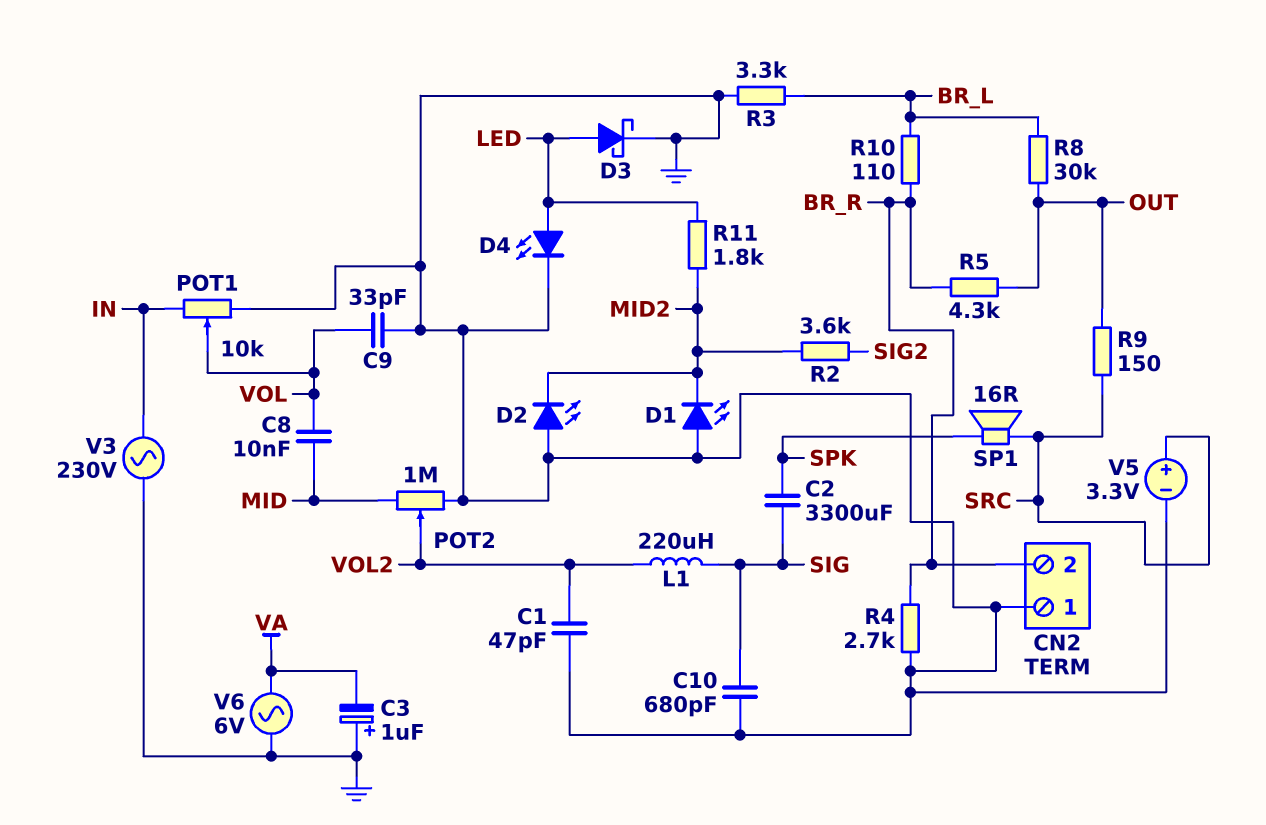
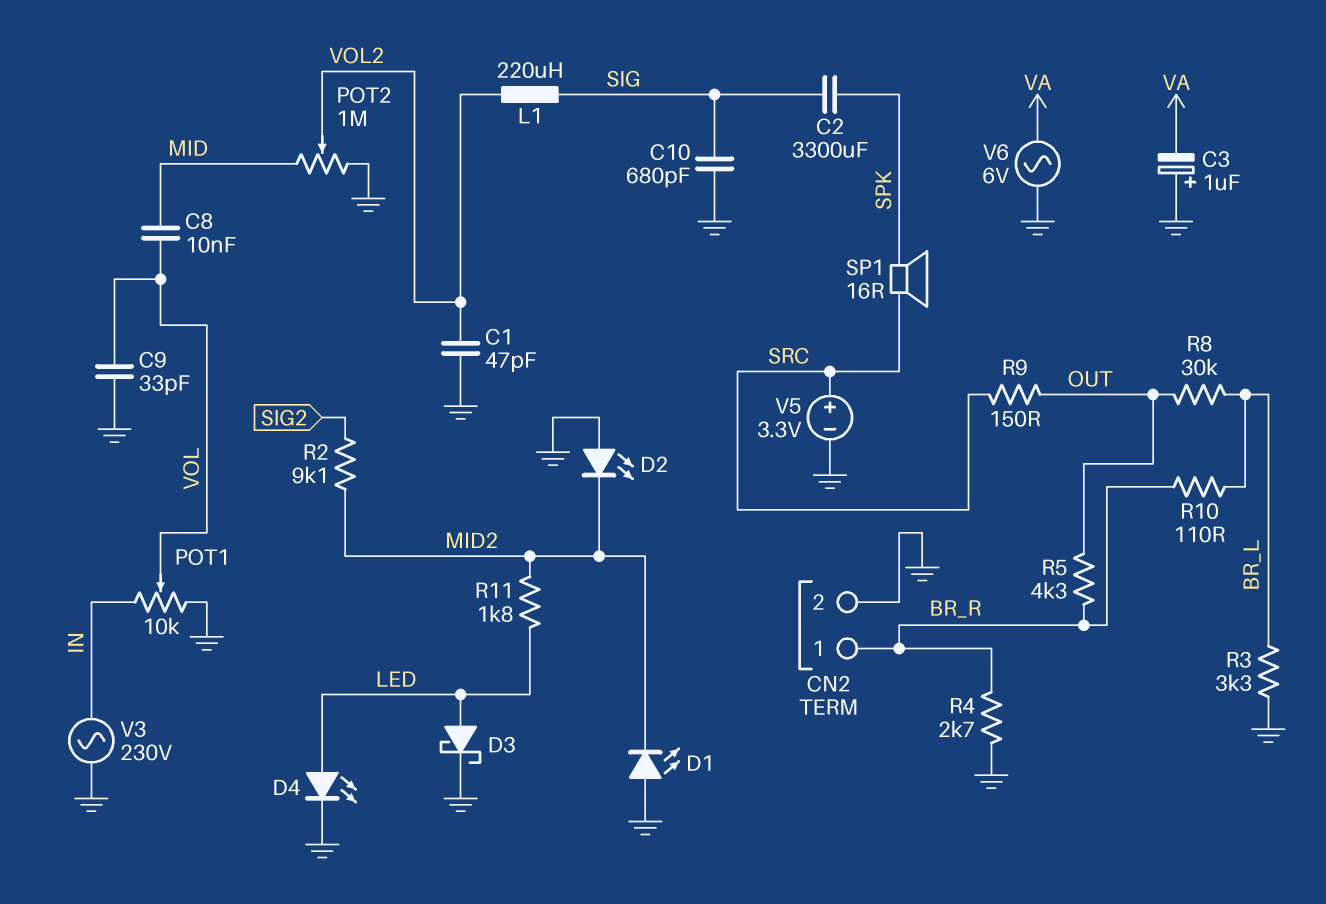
CN2 pin 1: GND -> BR_R
CN2 pin 2: BR_R -> GND
R2: 3.6k (MID2, SIG2) -> 9.1k (MID2, SIG2)

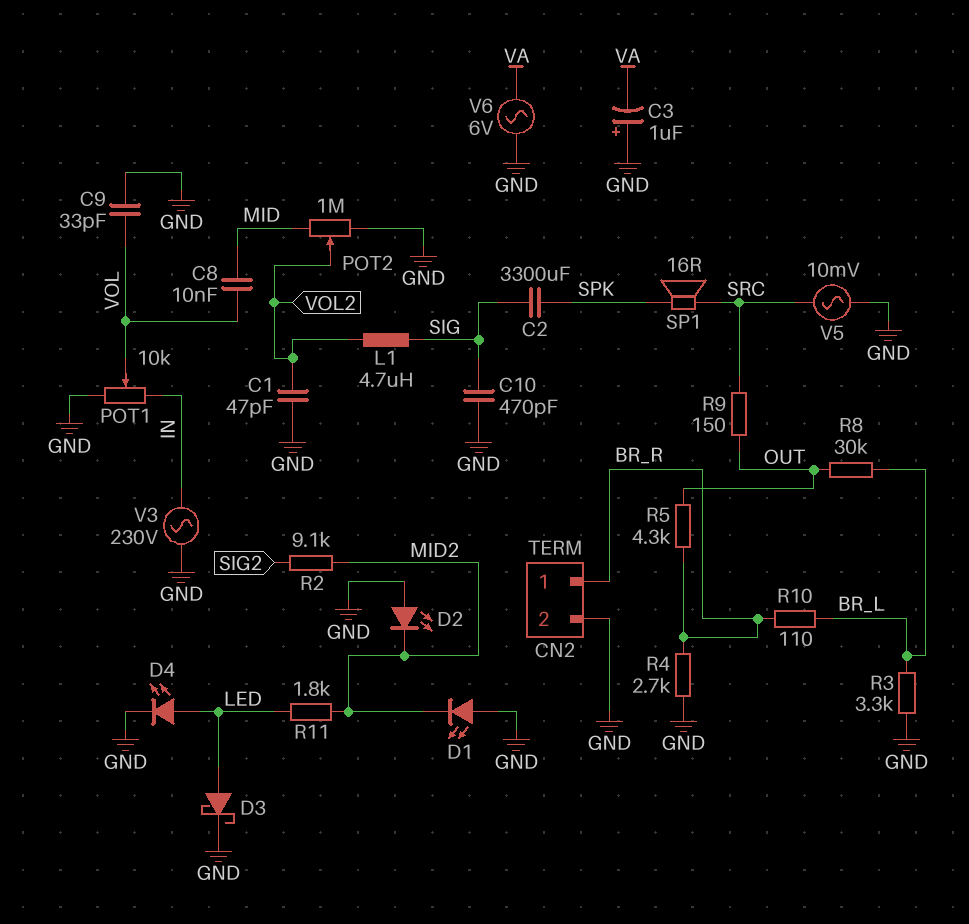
C10: 680pF (GND, SIG) -> 470pF (GND, SIG)
L1: 220uH (SIG, VOL2) -> 4.7uH (SIG, VOL2)
V5: 3.3V (plus SRC, minus GND) -> AC 10mV (GND, SRC)

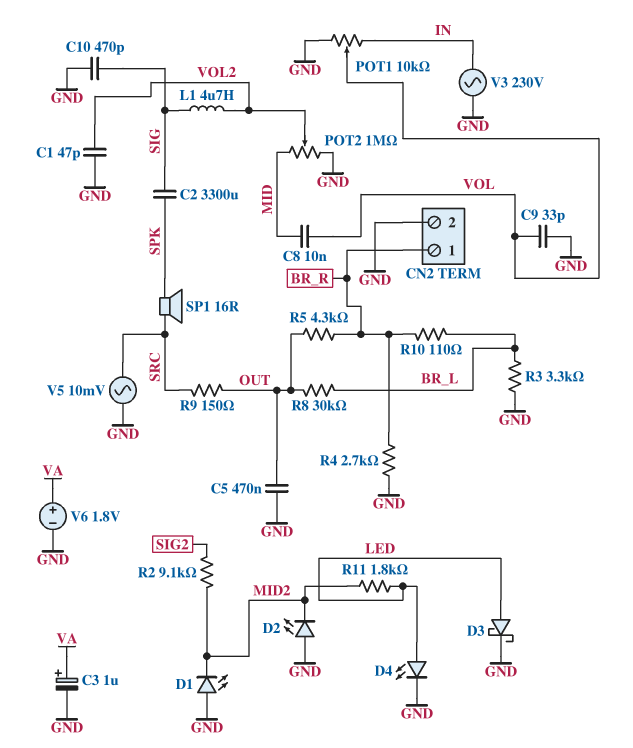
C3: 1uF (plus GND, minus VA) -> 1uF (plus VA, minus GND)
C5: none -> 470nF (GND, OUT)
V6: AC 6V (GND, VA) -> 1.8V (plus VA, minus GND)

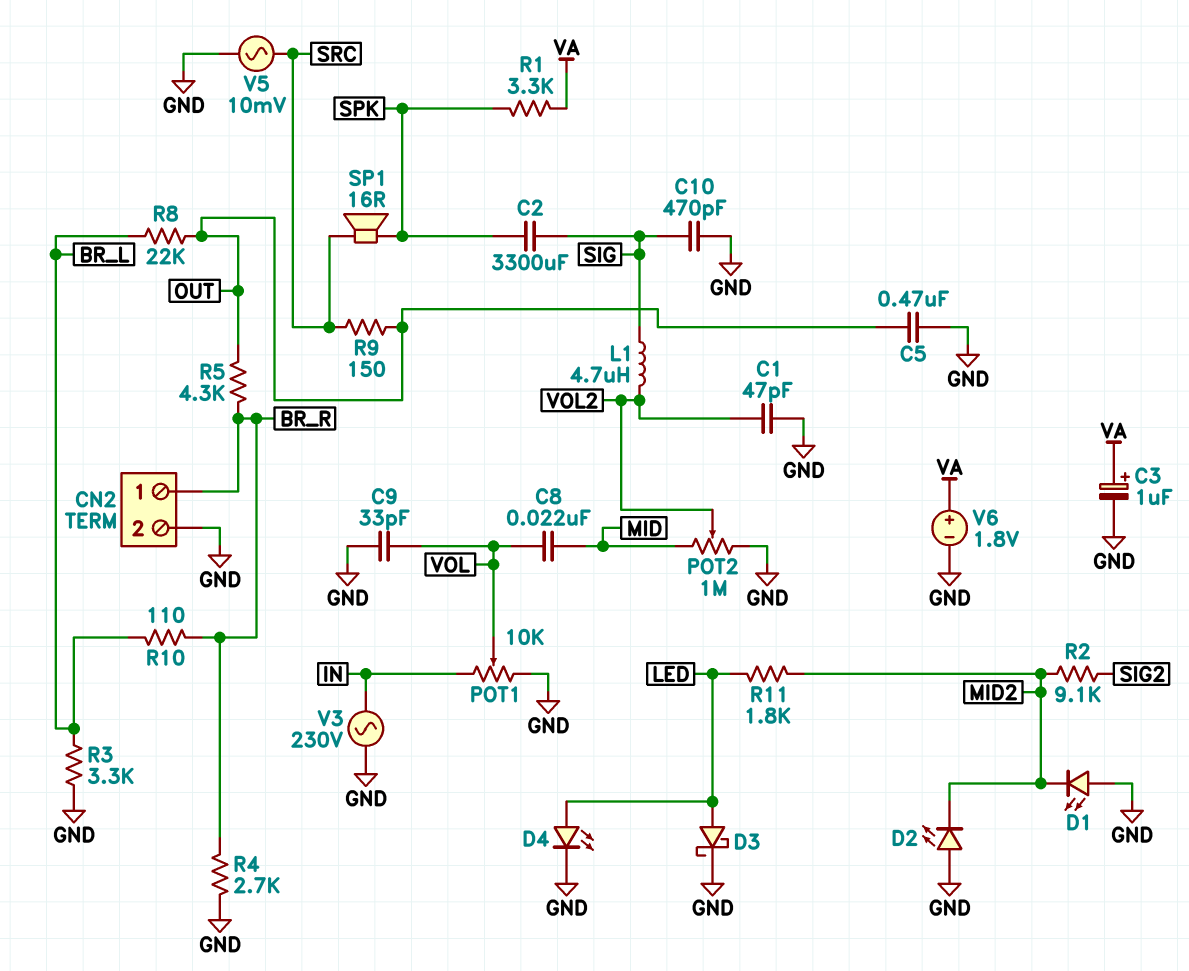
C8: 10nF (MID, VOL) -> 22nF (MID, VOL)
R1: none -> 3.3k (SPK, VA)
R8: 30k (BR_L, OUT) -> 22k (BR_L, OUT)

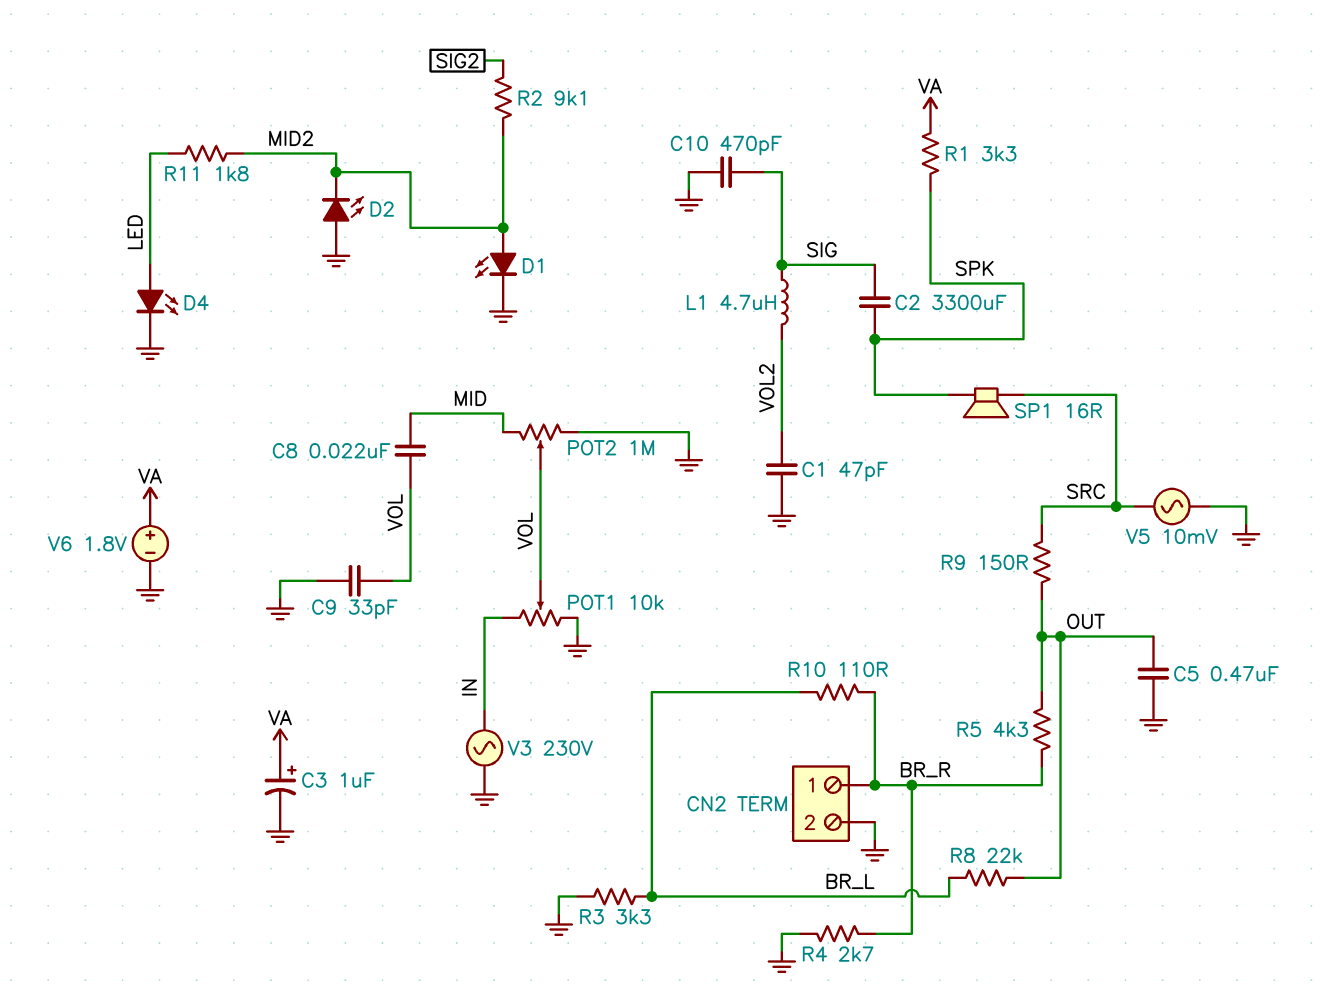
D1: LED (A GND, K MID2) -> LED (A MID2, K GND)
D3: schottky (A LED, K GND) -> none
POT2: 1M (GND, MID, wiper VOL2) -> 1M (GND, MID, wiper VOL)

